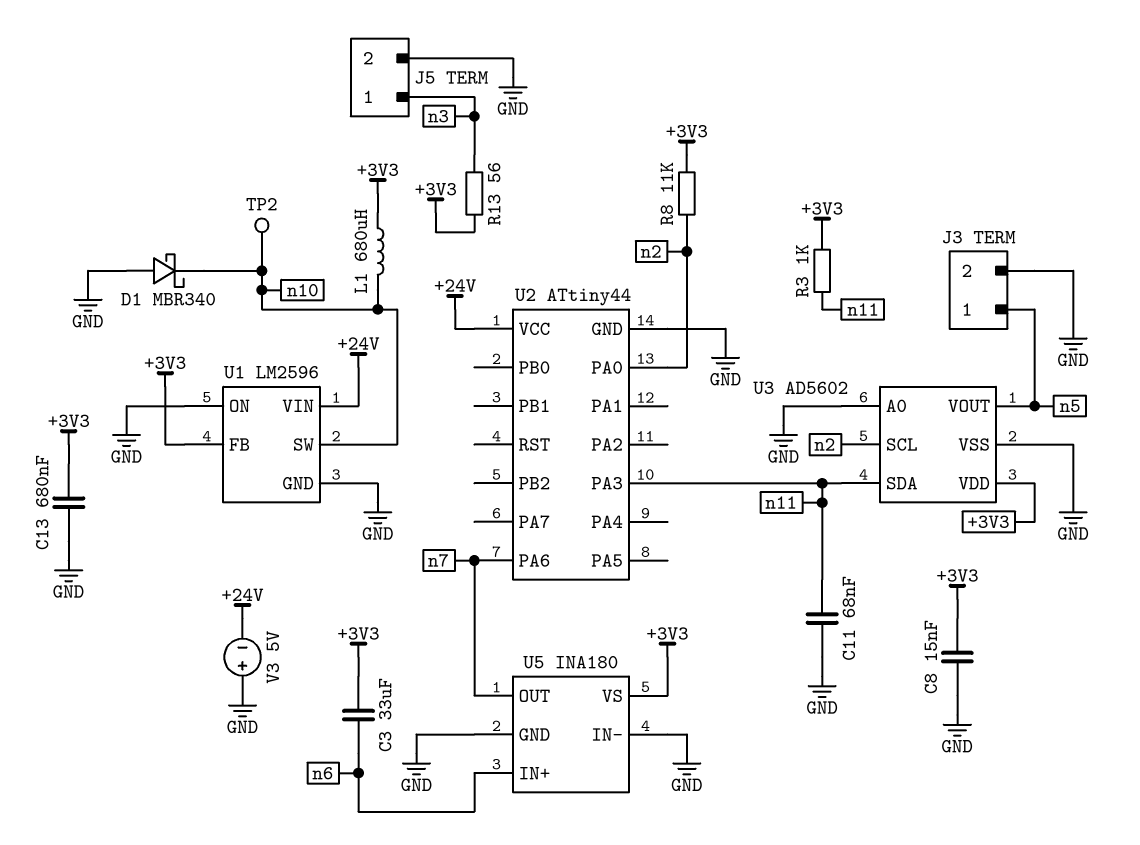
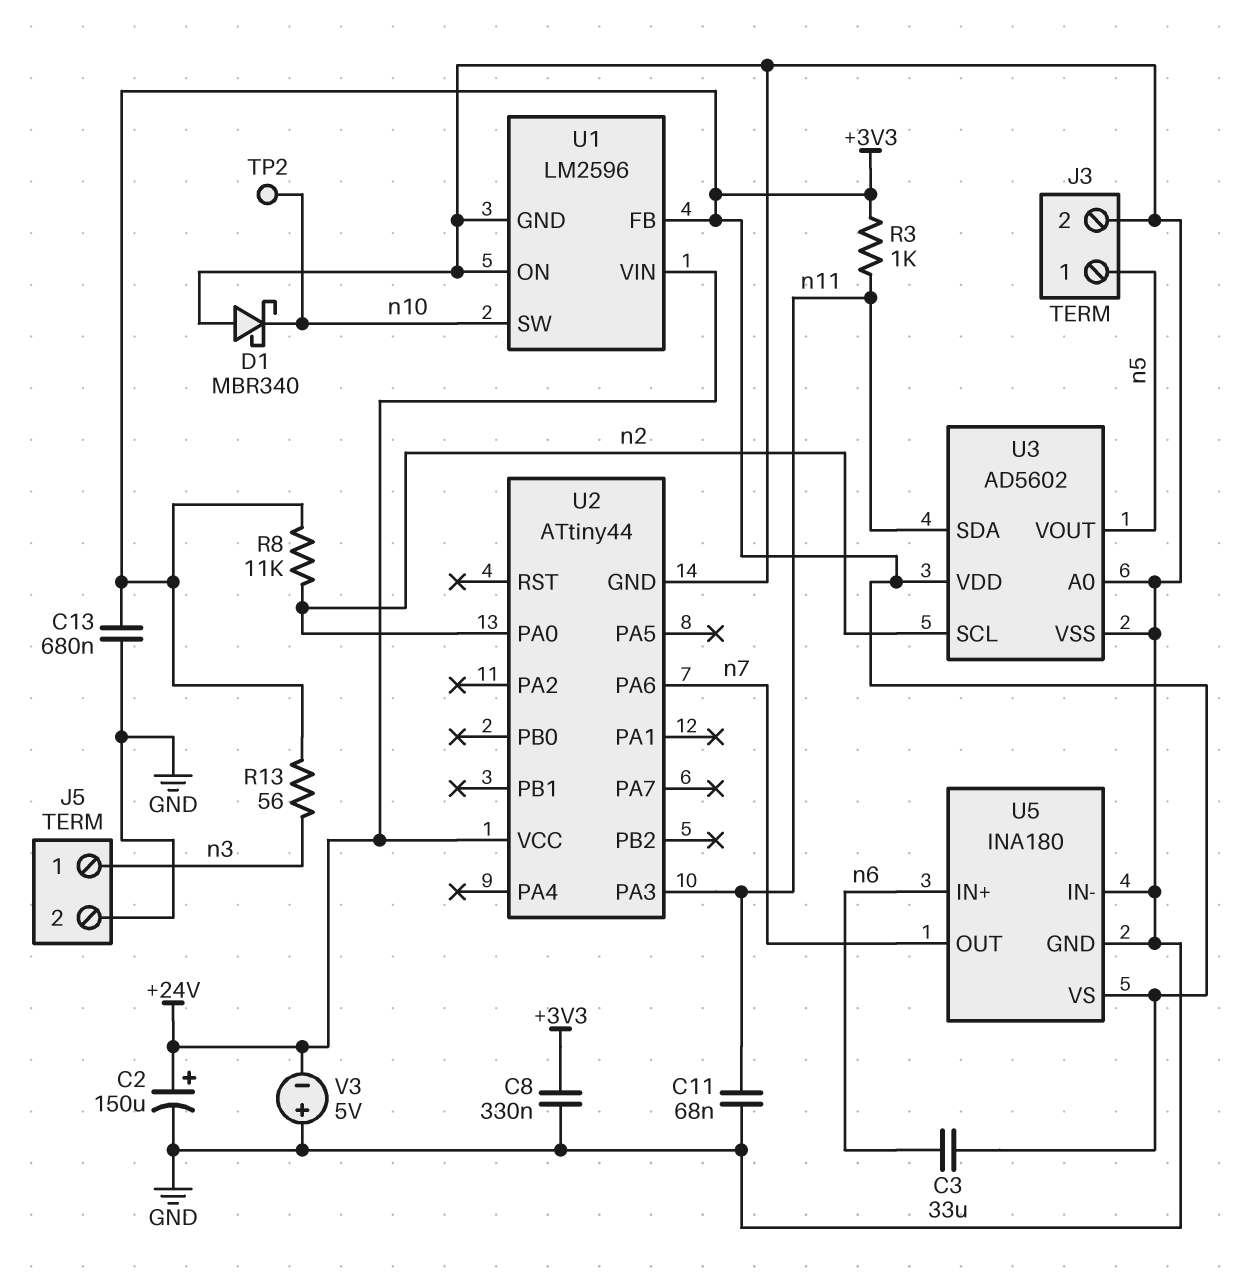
C2: none -> 150uF (plus +24V, minus GND)
C8: 15nF (+3V3, GND) -> 330nF (+3V3, GND)
L1: 680uH (+3V3, n10) -> none

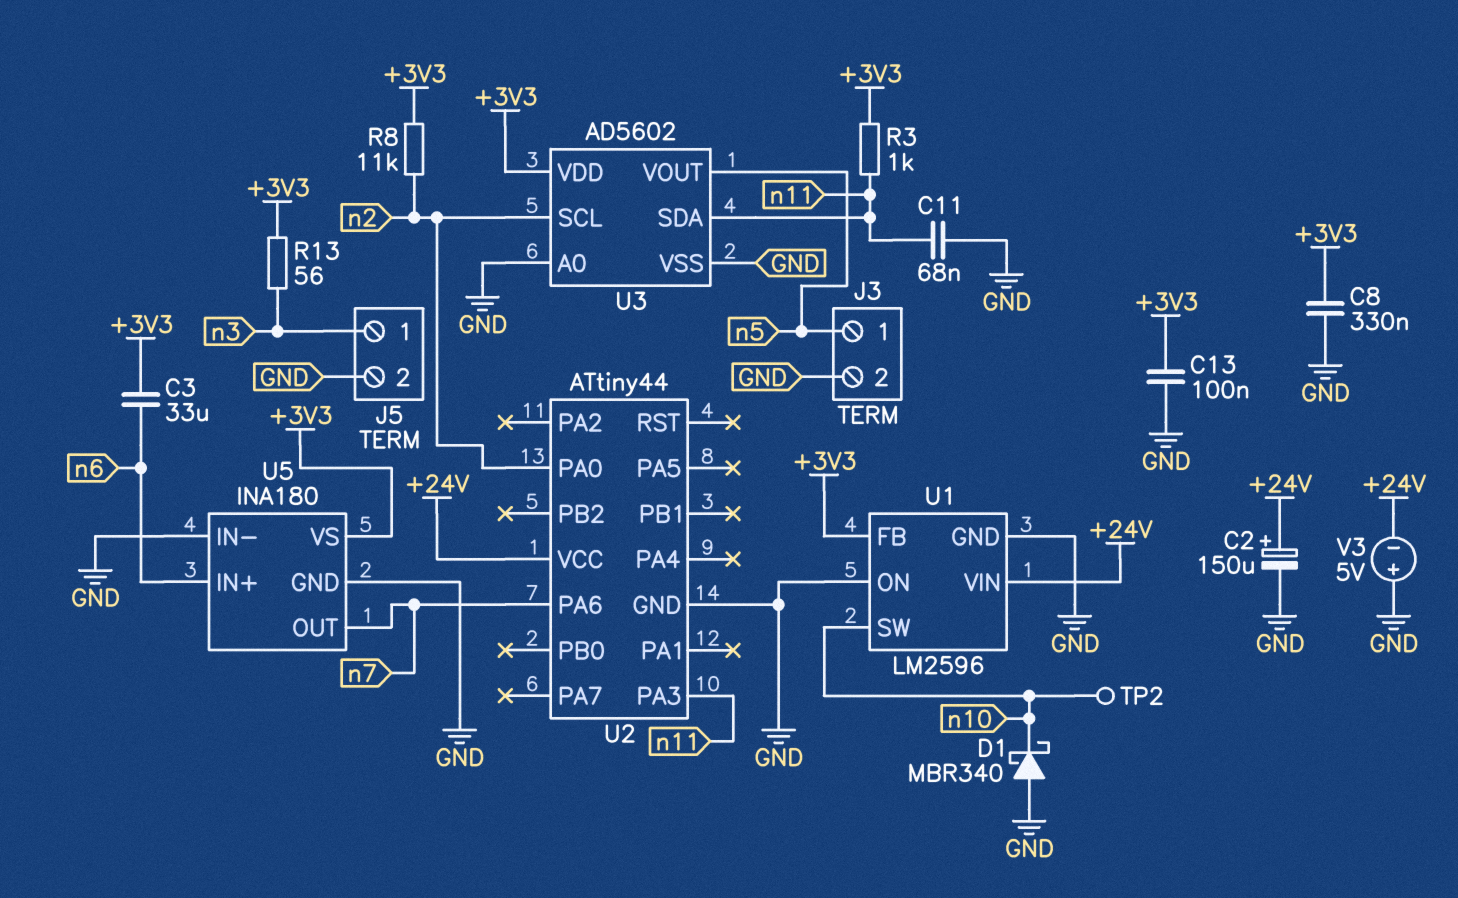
C13: 680nF (+3V3, GND) -> 100nF (+3V3, GND)

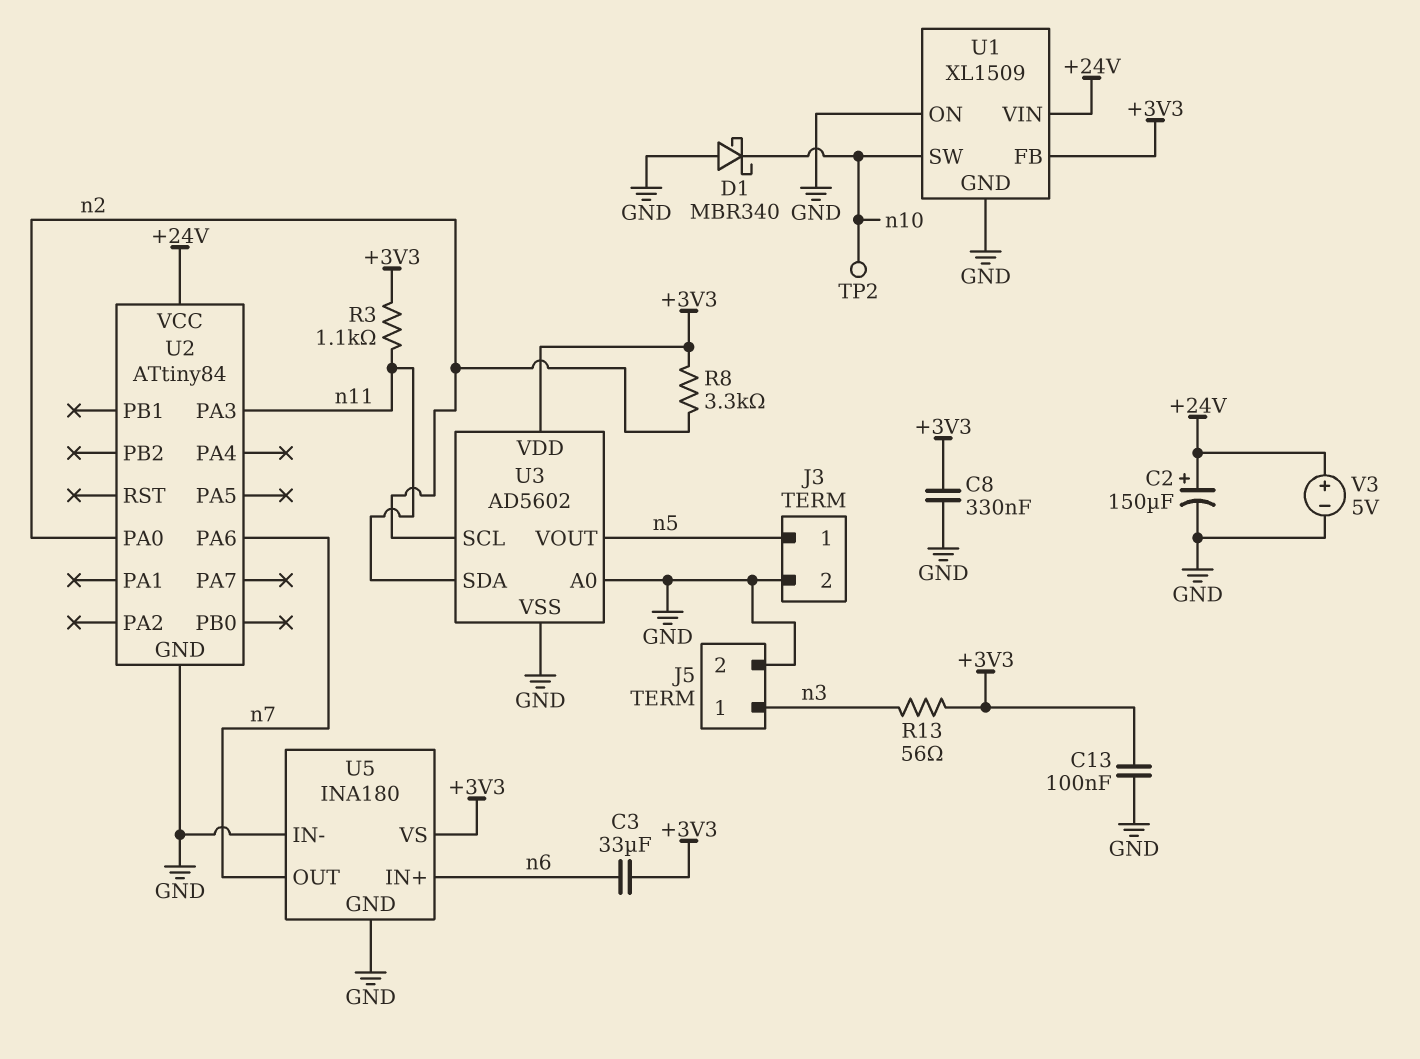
C11: 68nF (GND, n11) -> none
R3: 1k (+3V3, n11) -> 1.1k (+3V3, n11)
R8: 11k (+3V3, n2) -> 3.3k (+3V3, n2)
U1: LM2596 -> XL1509
U2: ATtiny44 -> ATtiny84
V3: 5V (plus GND, minus +24V) -> 5V (plus +24V, minus GND)

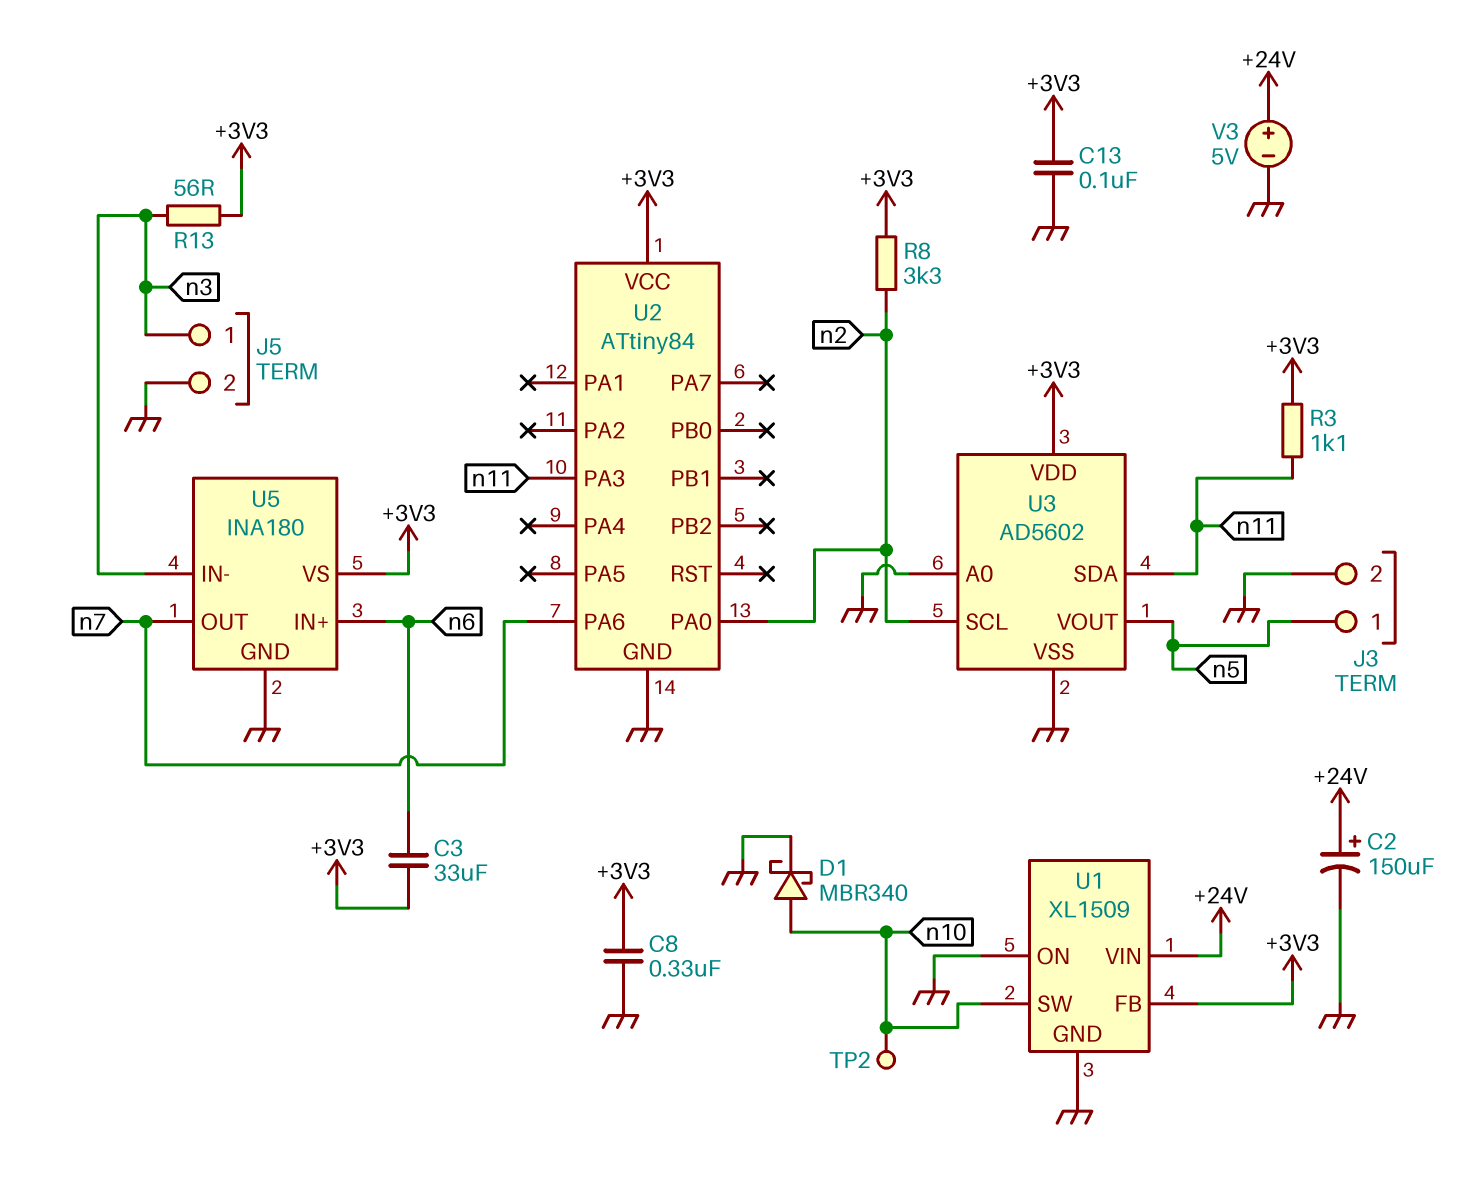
D1: schottky MBR340 (A GND, K n10) -> schottky MBR340 (A n10, K GND)
U2 pin VCC: +24V -> +3V3
U5 pin IN-: GND -> n3

